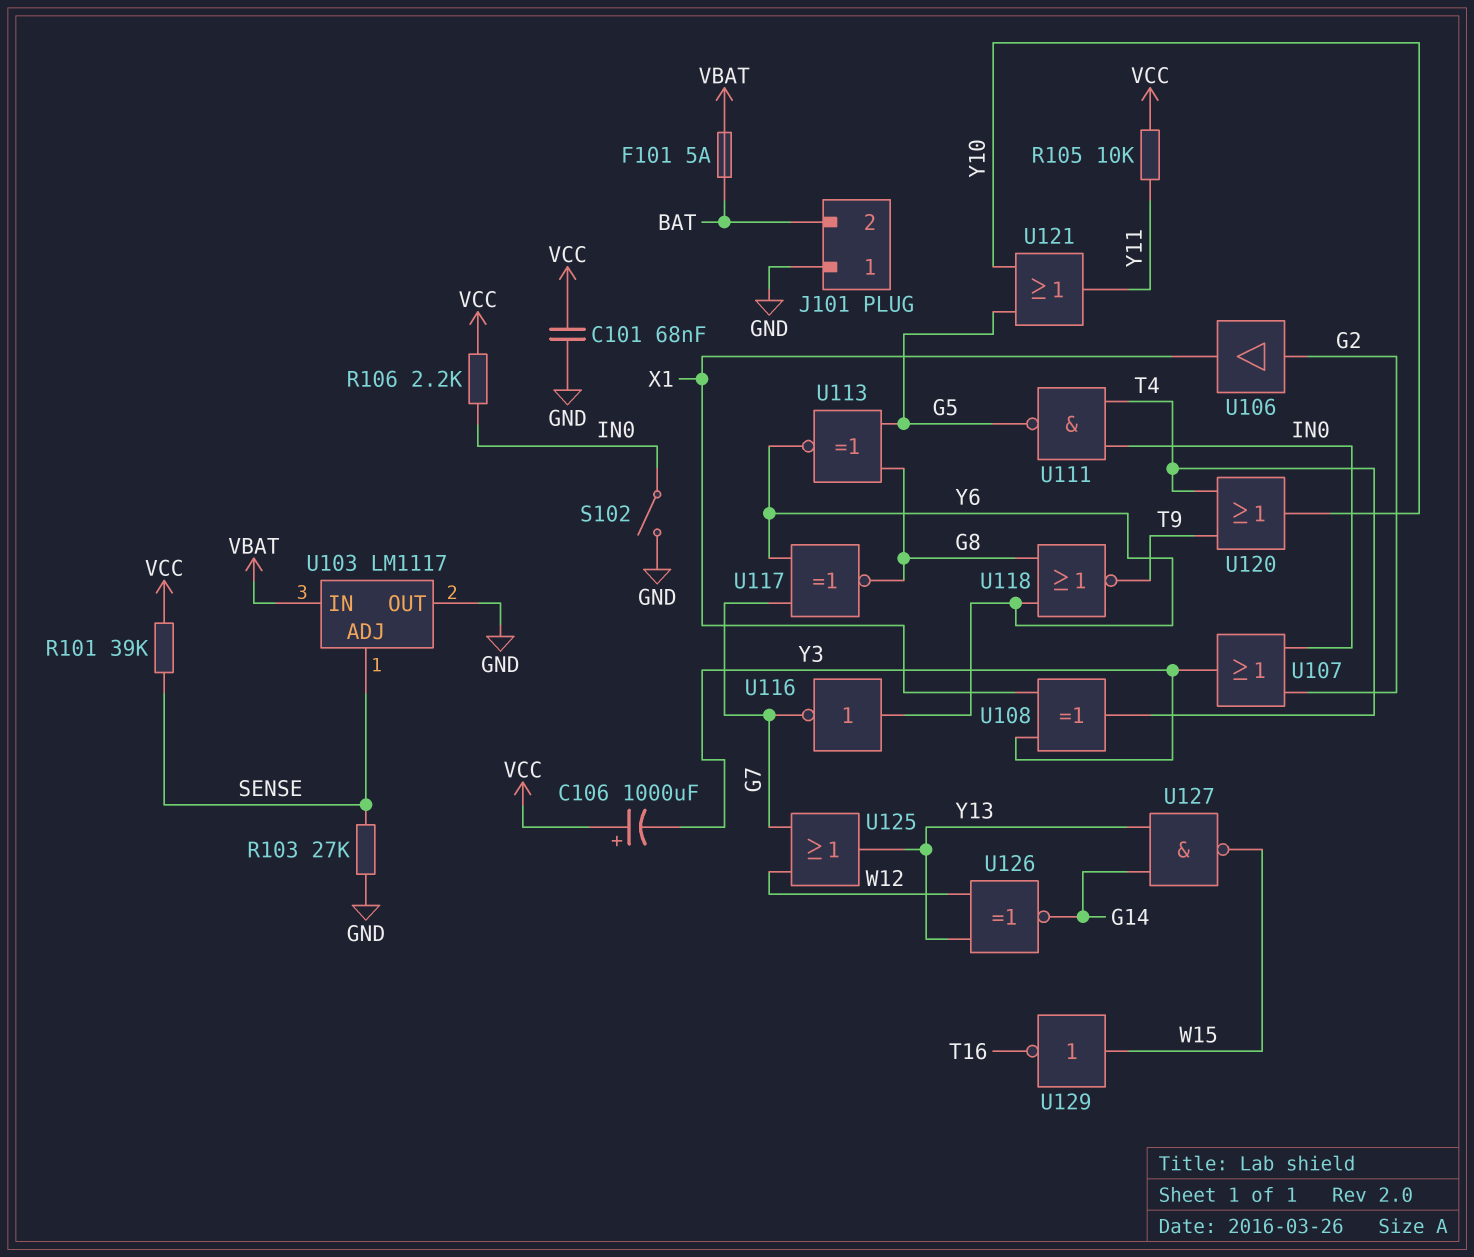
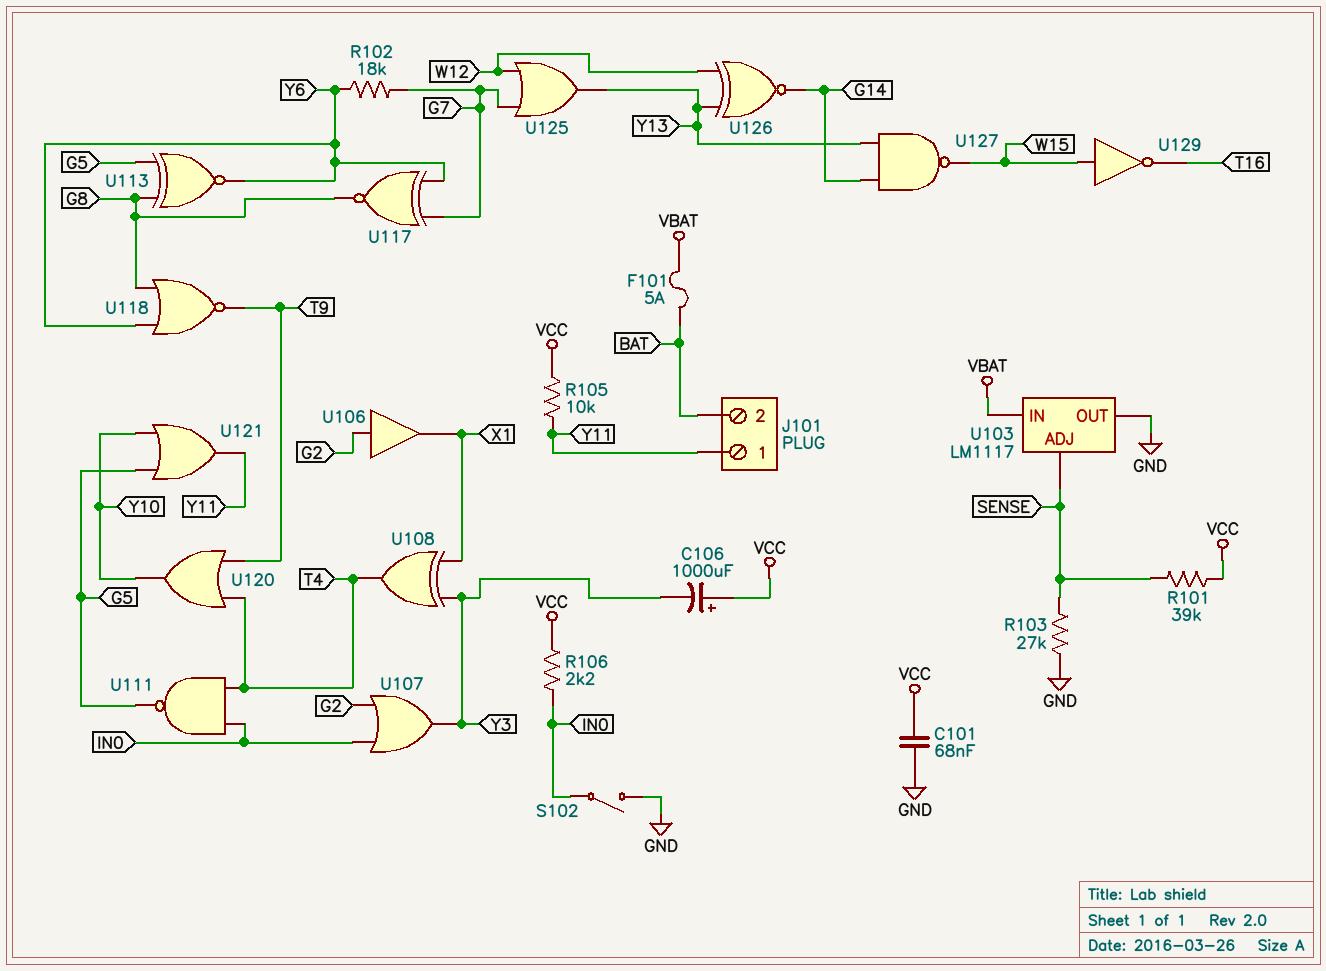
J101 pin 1: GND -> Y11
R102: none -> 18k (G7, Y6)
U116: NOT (in Y6, out G7) -> none

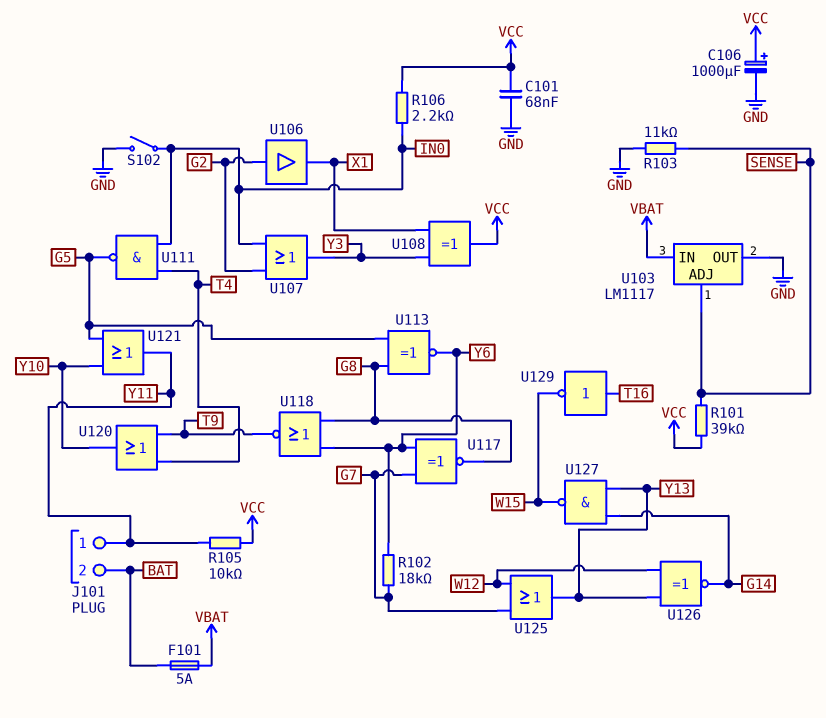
C106: 1000uF (plus VCC, minus Y3) -> 1000uF (plus VCC, minus GND)
R103: 27k (GND, SENSE) -> 11k (GND, SENSE)
U108: XOR (in X1, in Y3, out T4) -> XOR (in X1, in Y3, out VCC)
U129: NOT (in W15, out T16) -> NOT (in T16, out W15)

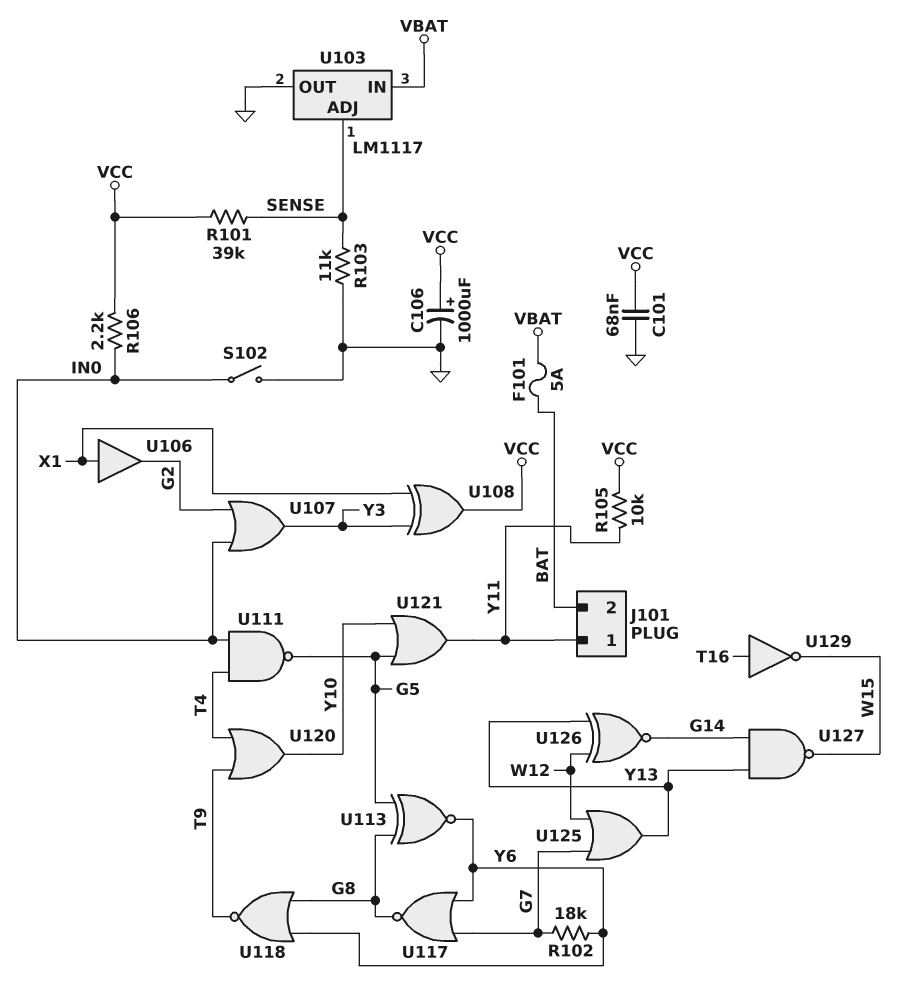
U106: buffer (in G2, out X1) -> buffer (in X1, out G2)
U117: XNOR (in G7, in Y6, out G8) -> NOR (in G7, in Y6, out G8)

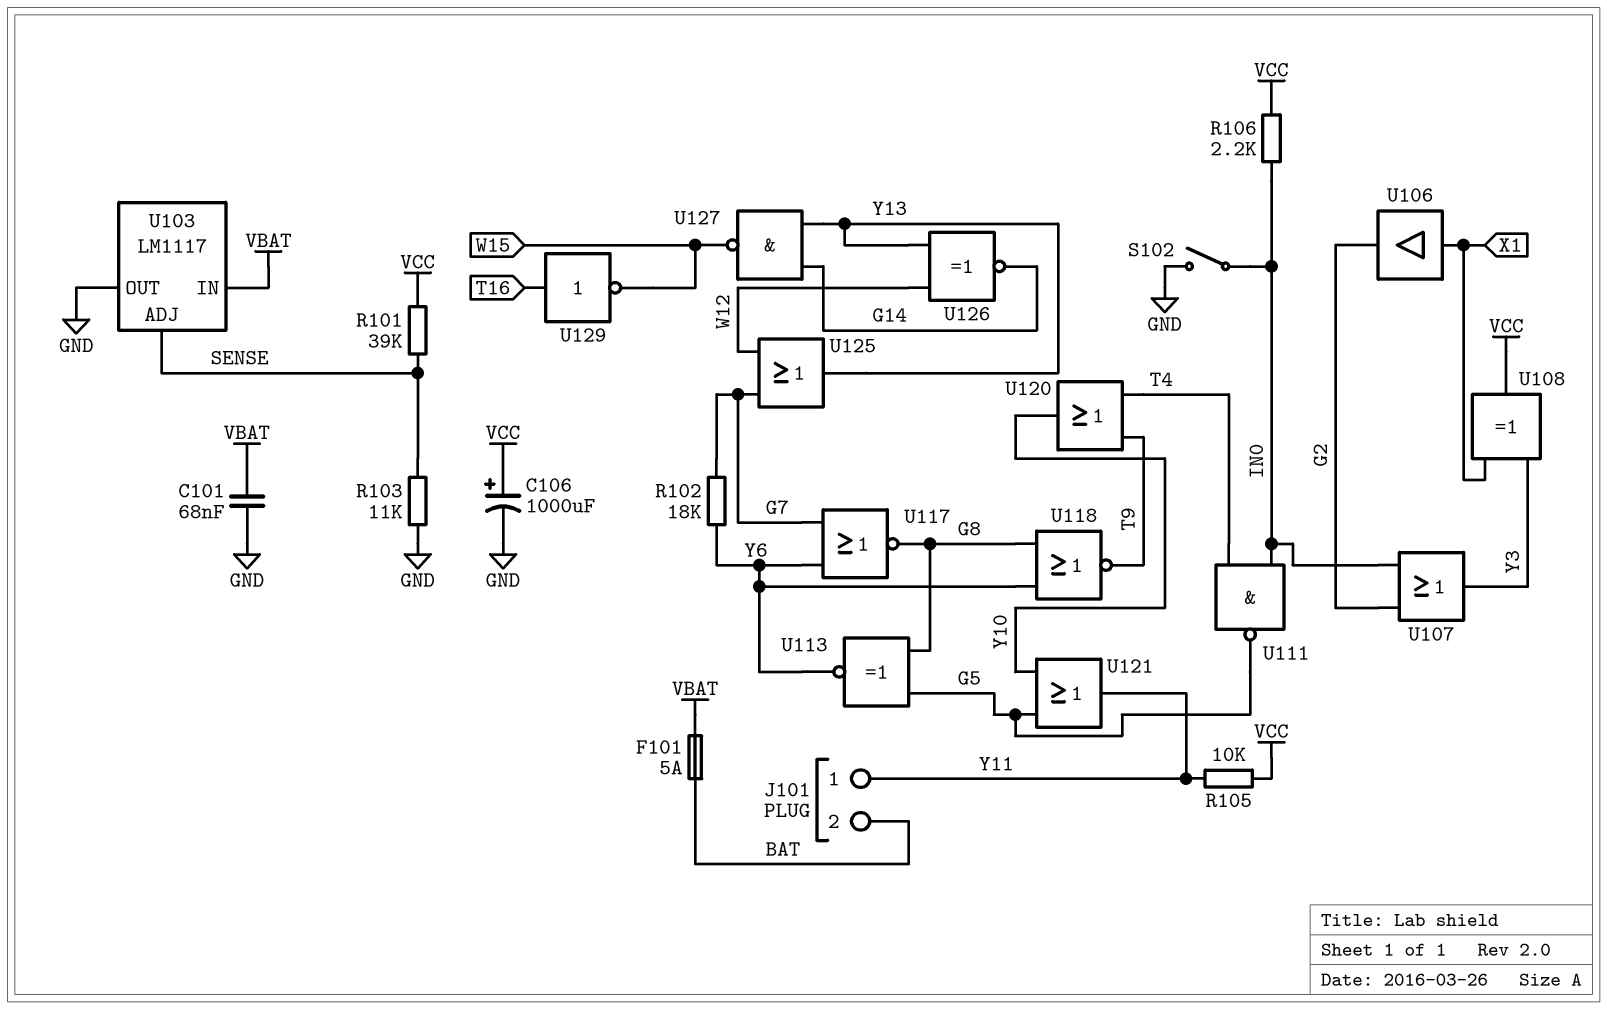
C101: 68nF (GND, VCC) -> 68nF (GND, VBAT)

